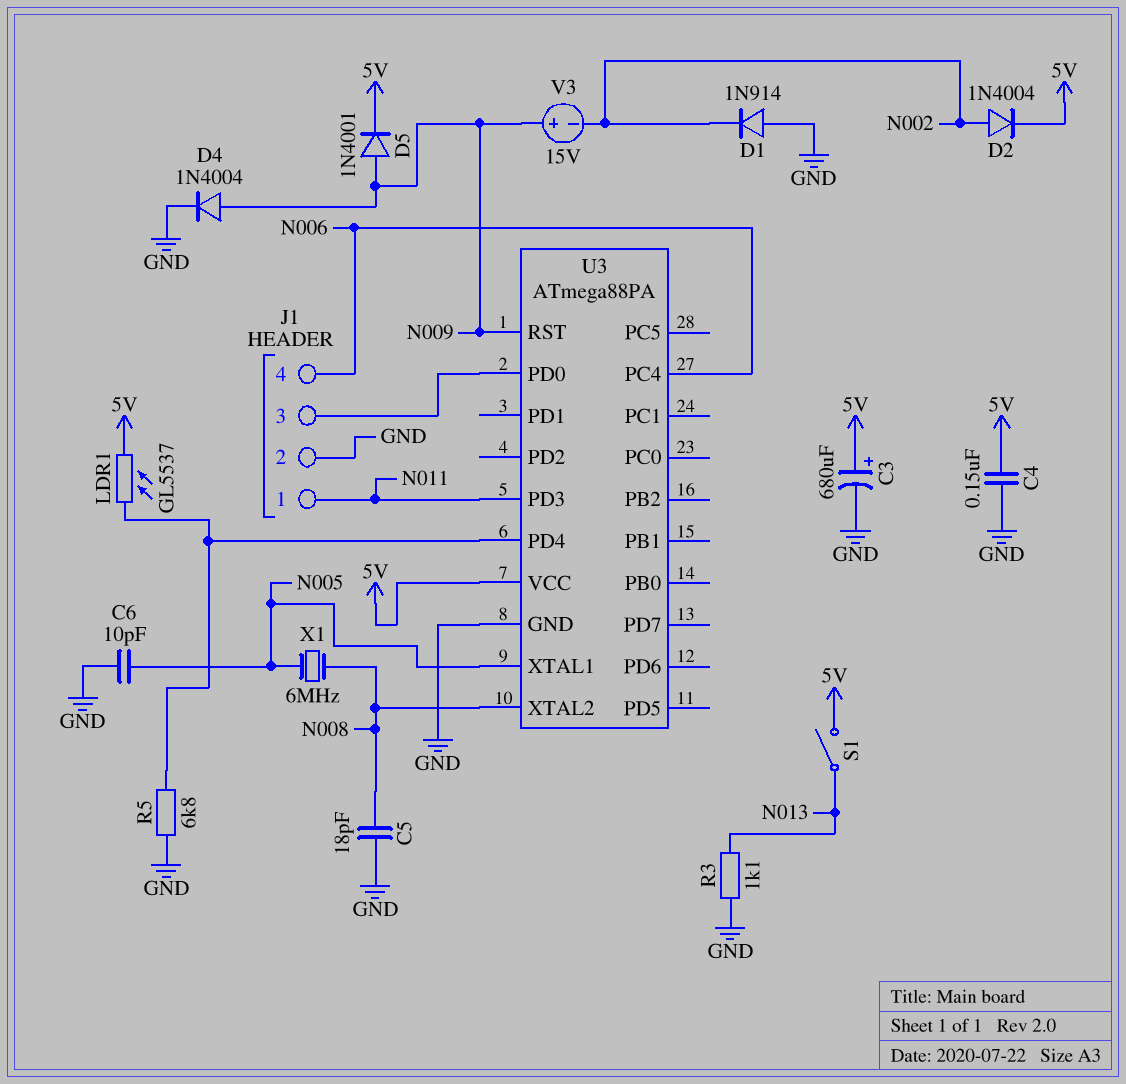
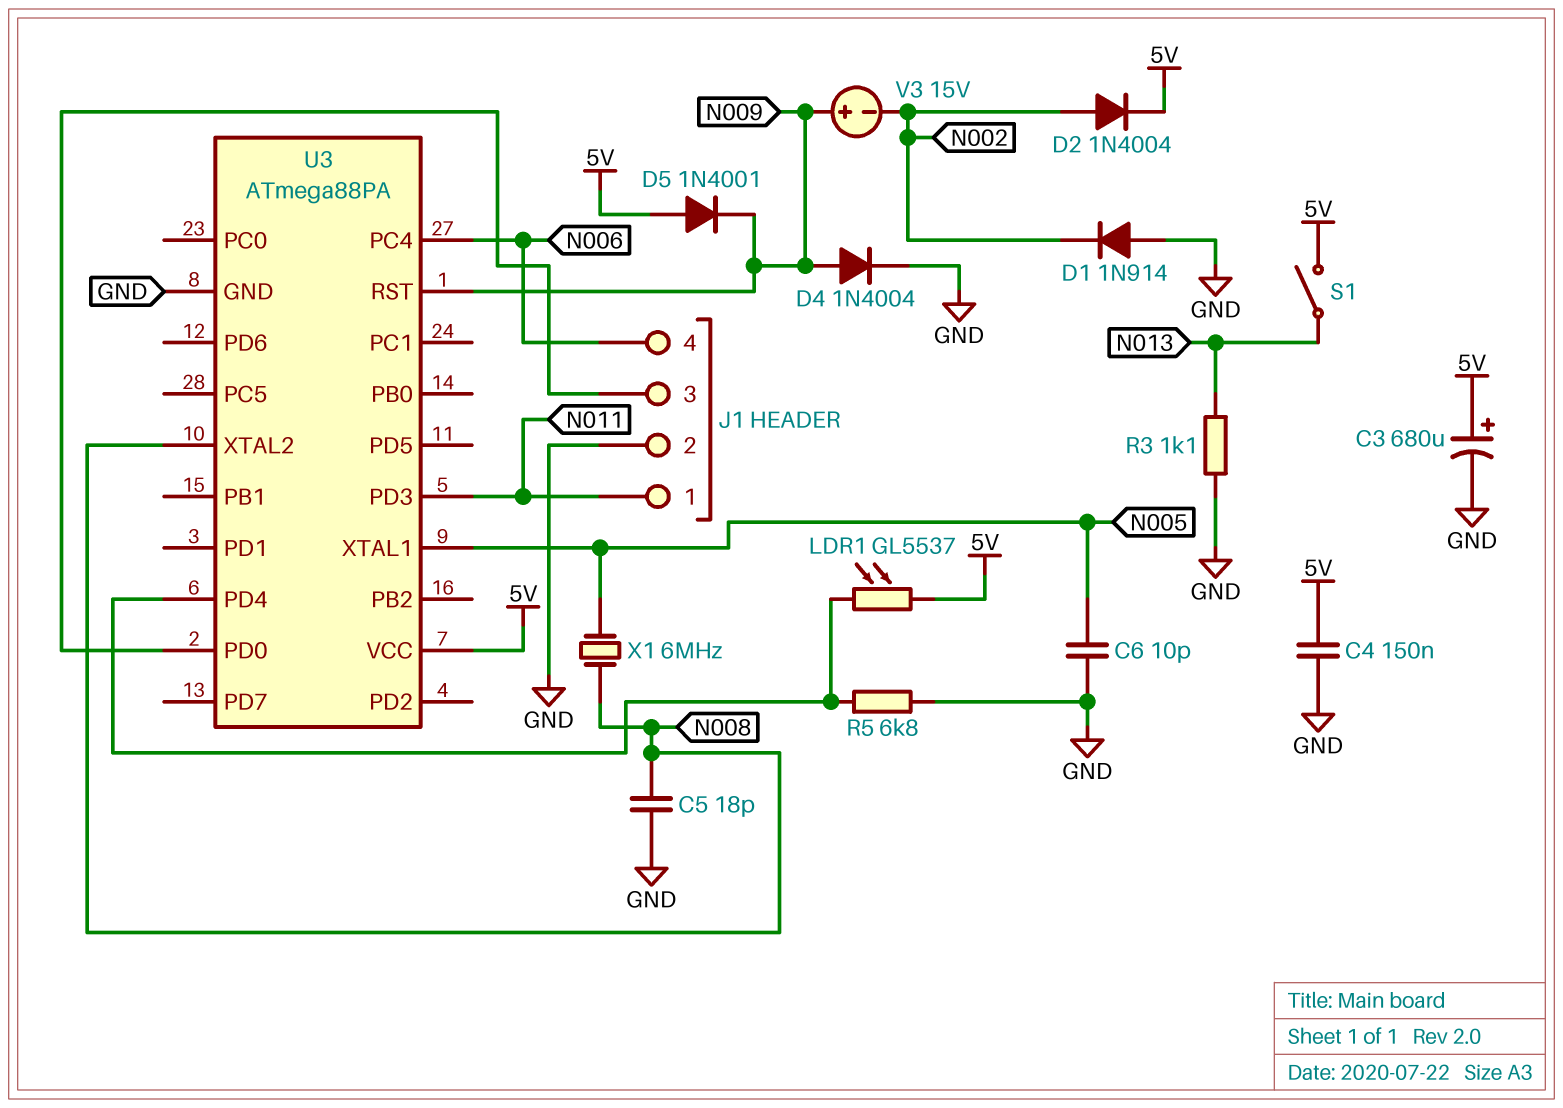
D5: diode 1N4001 (A N009, K 5V) -> diode 1N4001 (A 5V, K N009)

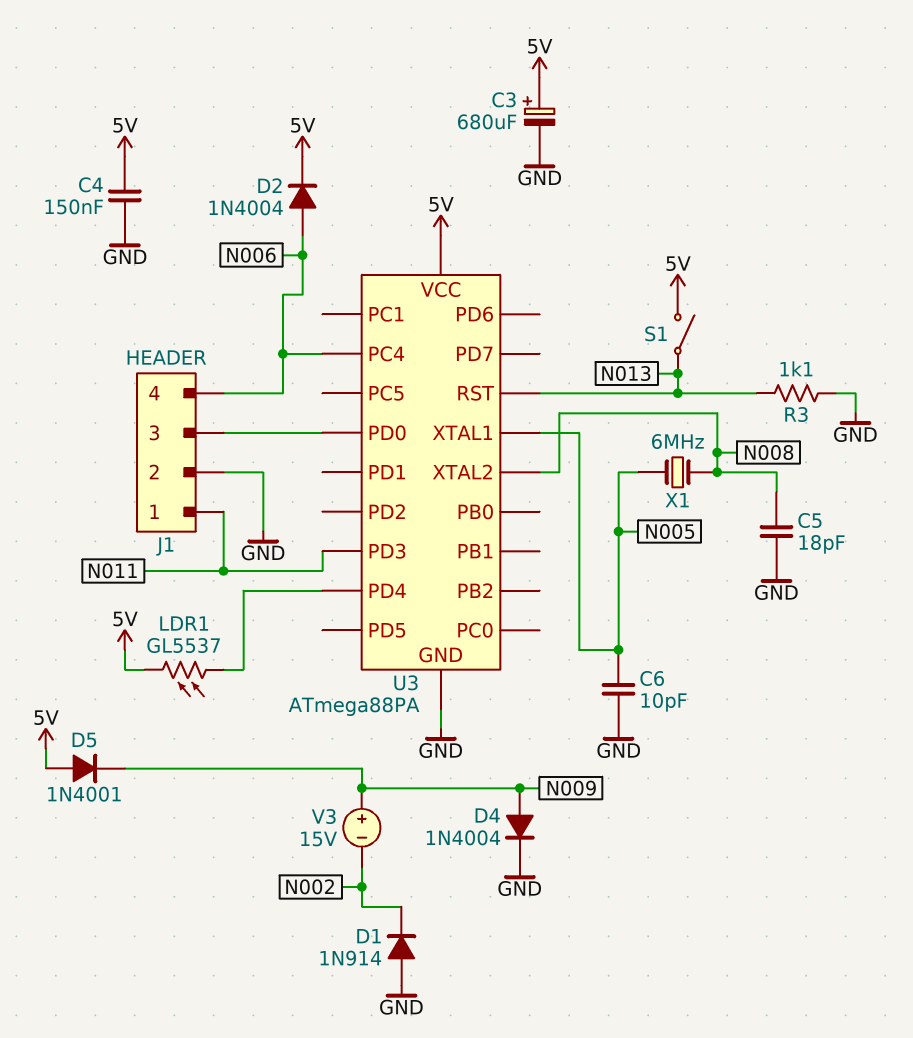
D2: diode 1N4004 (A N002, K 5V) -> diode 1N4004 (A N006, K 5V)
R5: 6.8k (GND, U3/PD4) -> none
U3 pin RST: N009 -> N013

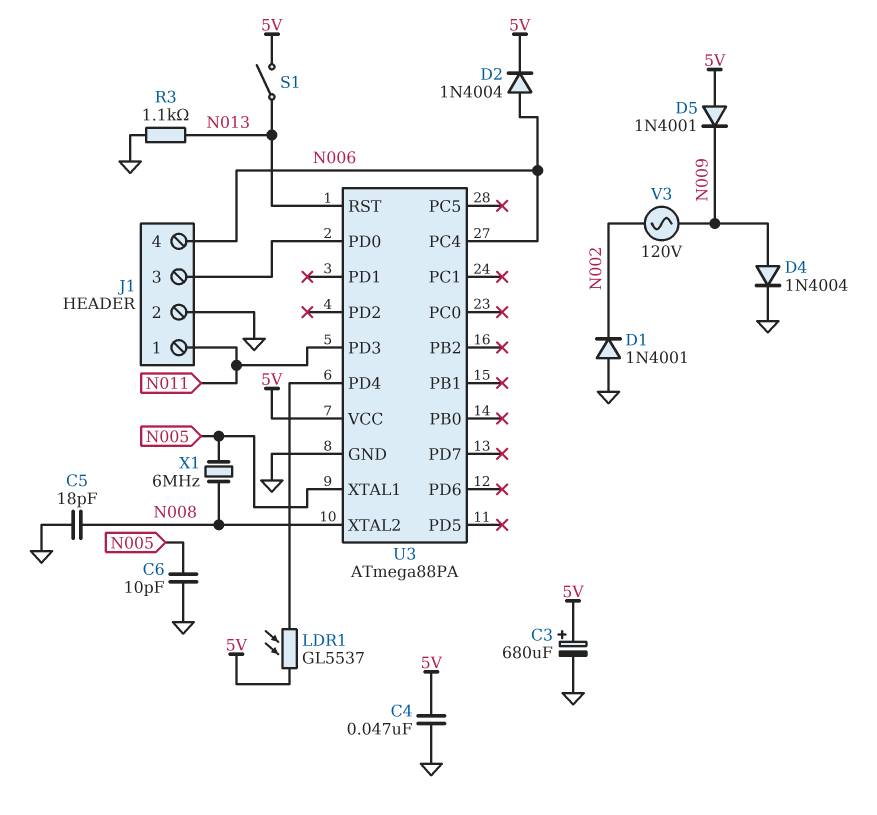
C4: 150nF (5V, GND) -> 47nF (5V, GND)
D1: diode 1N914 (A GND, K N002) -> diode 1N4001 (A GND, K N002)
V3: 15V (plus N009, minus N002) -> AC 120V (N002, N009)

